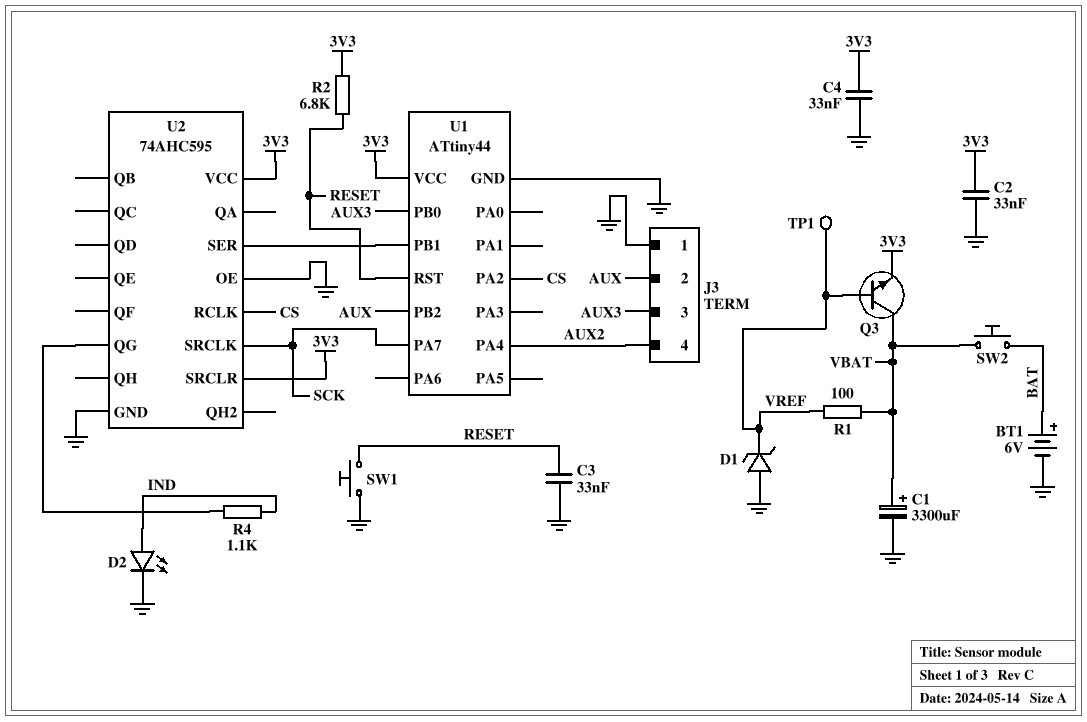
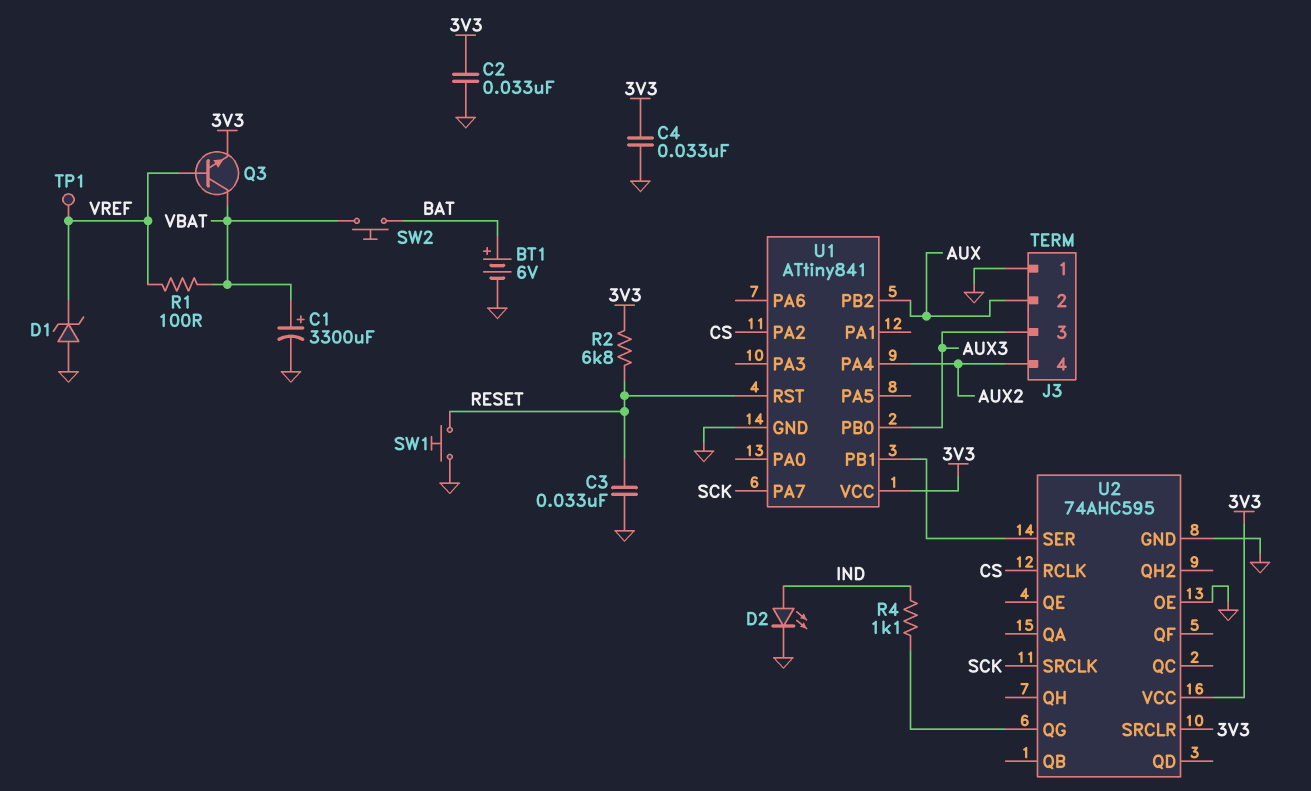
U1: ATtiny44 -> ATtiny841

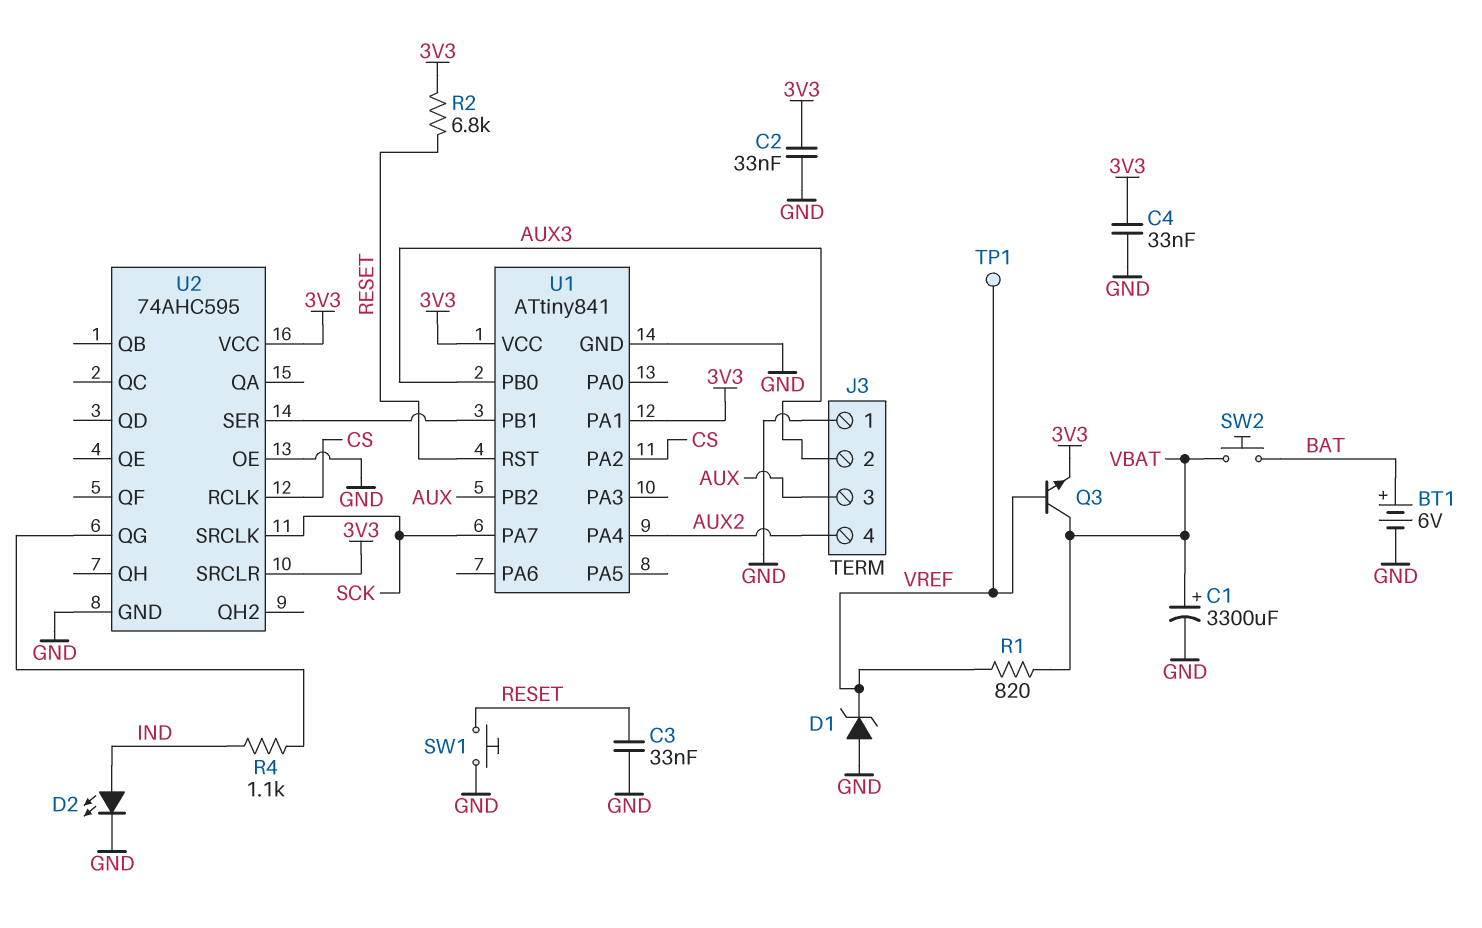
J3 pin 2: AUX -> AUX3
J3 pin 3: AUX3 -> AUX
R1: 100 (VBAT, VREF) -> 820 (VBAT, VREF)
U1 pin PA1: none -> 3V3

